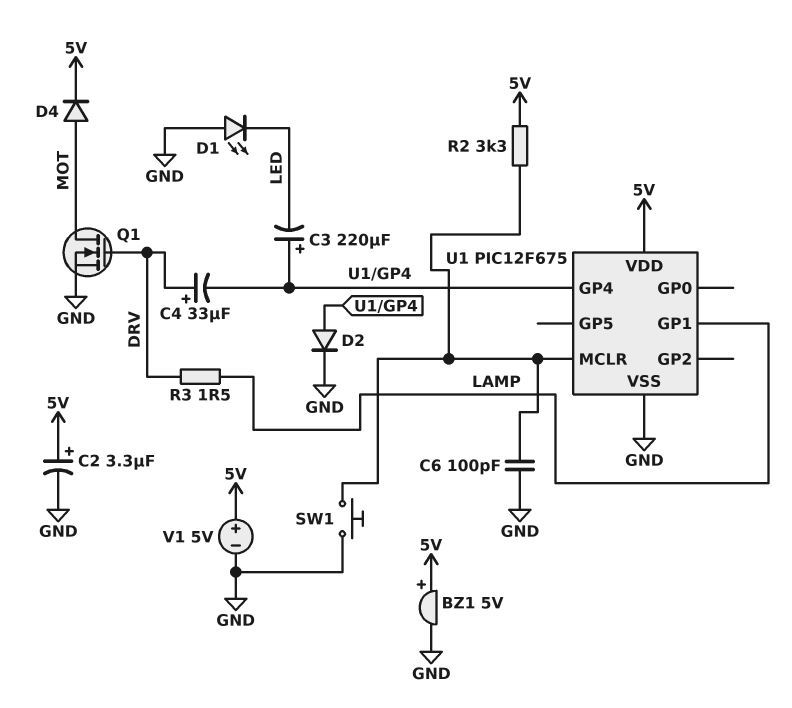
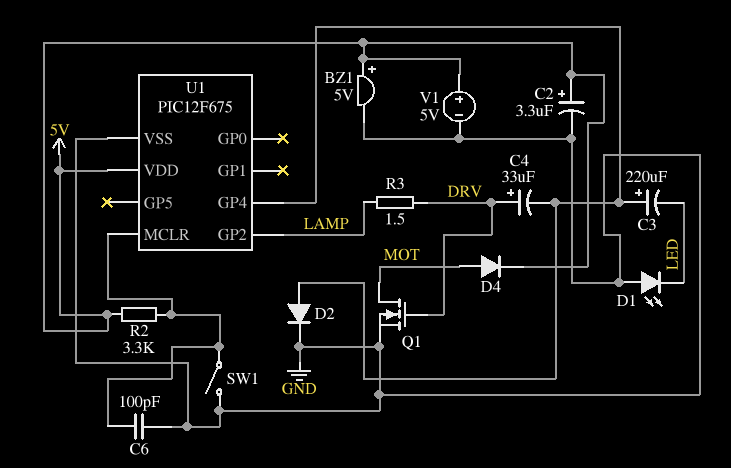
SW1: button (GND, U1/MCLR) -> switch (GND, U1/MCLR)
U1 pin GP1: LAMP -> none
U1 pin GP2: none -> LAMP

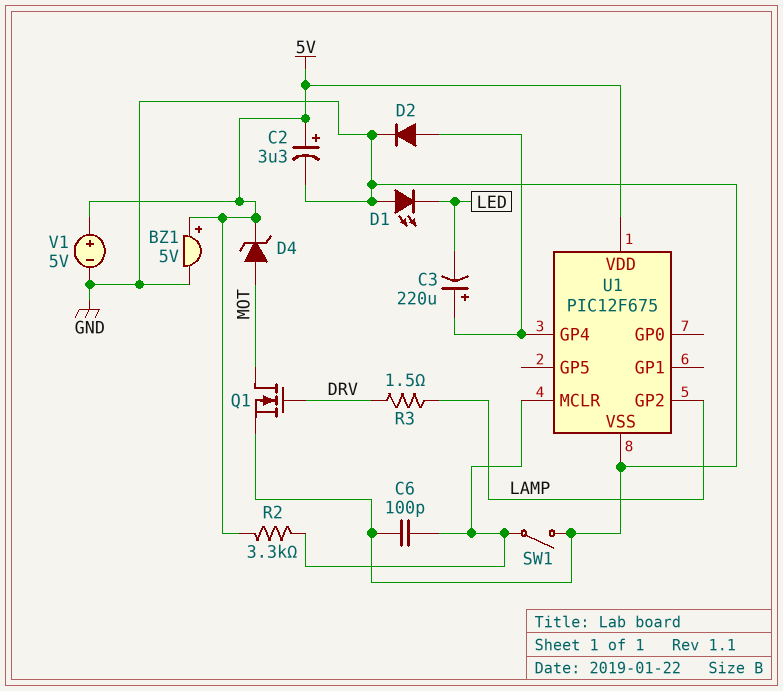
C4: 33uF (plus DRV, minus U1/GP4) -> none
D4: diode (A MOT, K 5V) -> zener (A MOT, K 5V)

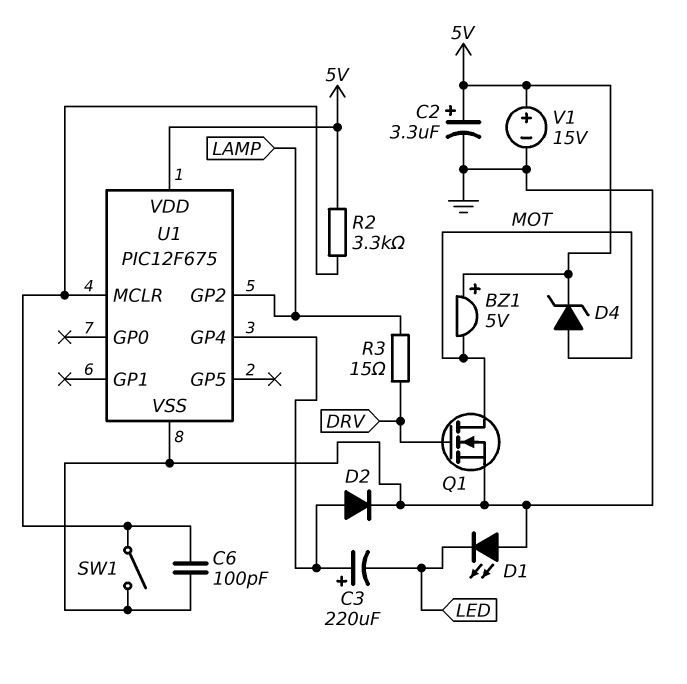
BZ1: buzzer 5V (plus 5V, minus GND) -> buzzer 5V (plus 5V, minus MOT)
R3: 1.5 (DRV, LAMP) -> 15 (DRV, LAMP)
V1: 5V (plus 5V, minus GND) -> 15V (plus 5V, minus GND)

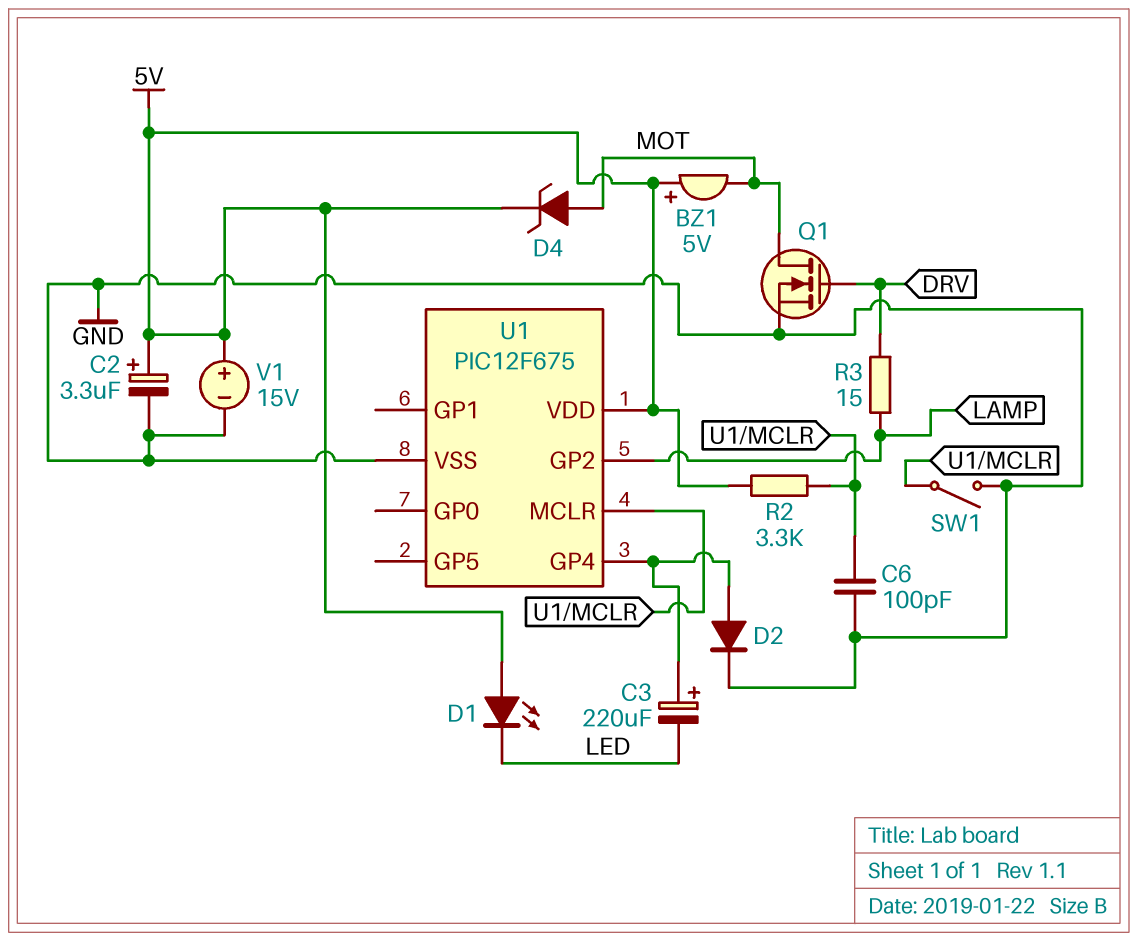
D1: LED (A GND, K LED) -> LED (A 5V, K LED)

